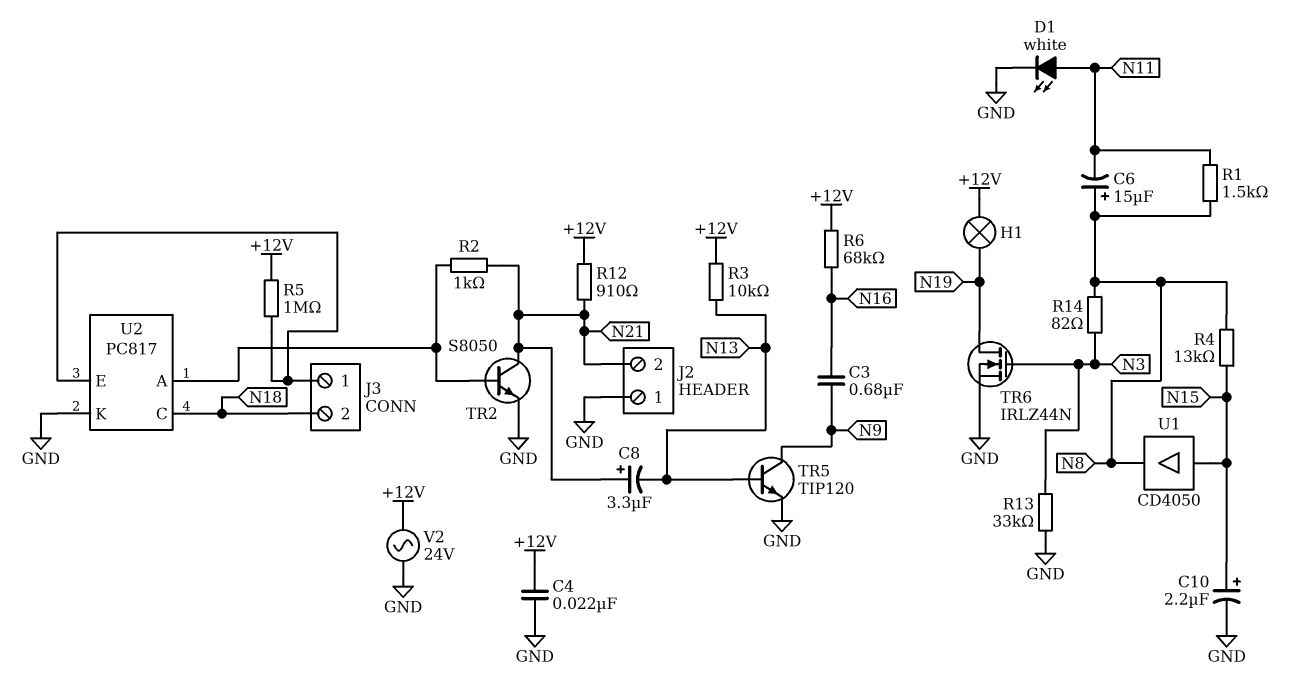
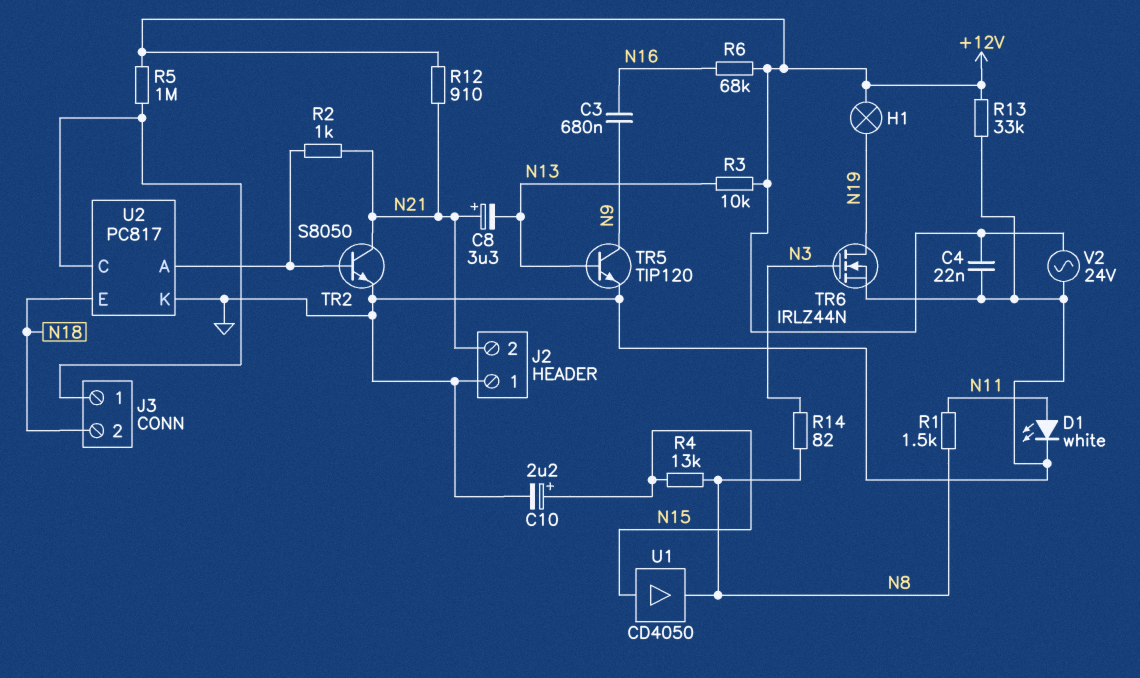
C6: 15uF (plus N8, minus N11) -> none
R13: 33k (GND, N3) -> 33k (+12V, GND)
U2 pin C: N18 -> J3/1
U2 pin E: J3/1 -> N18

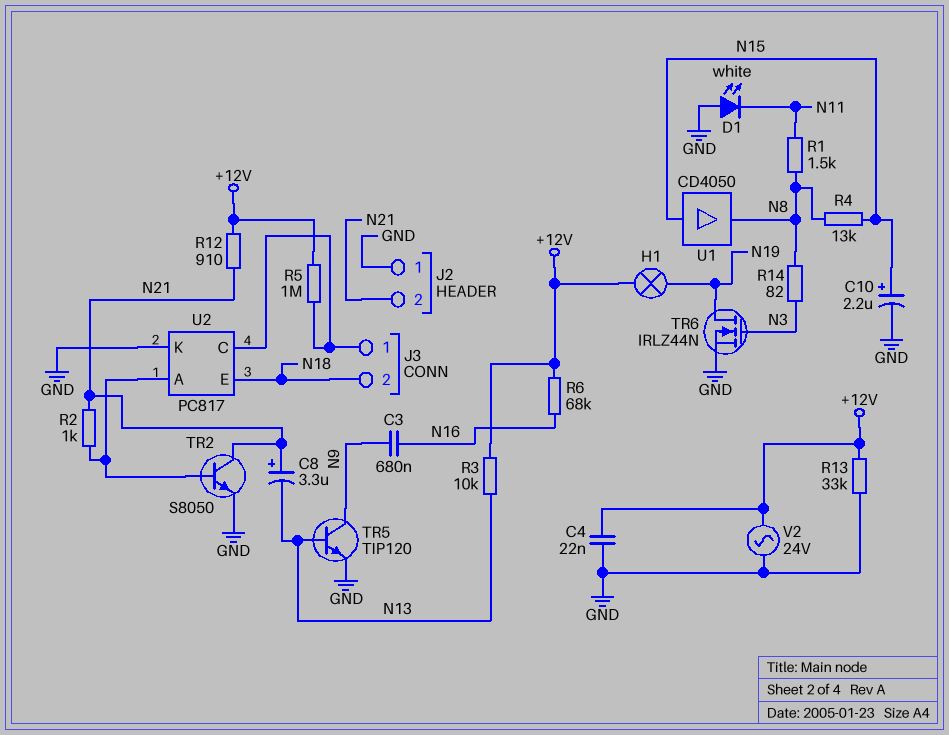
D1: LED white (A N11, K GND) -> LED white (A GND, K N11)

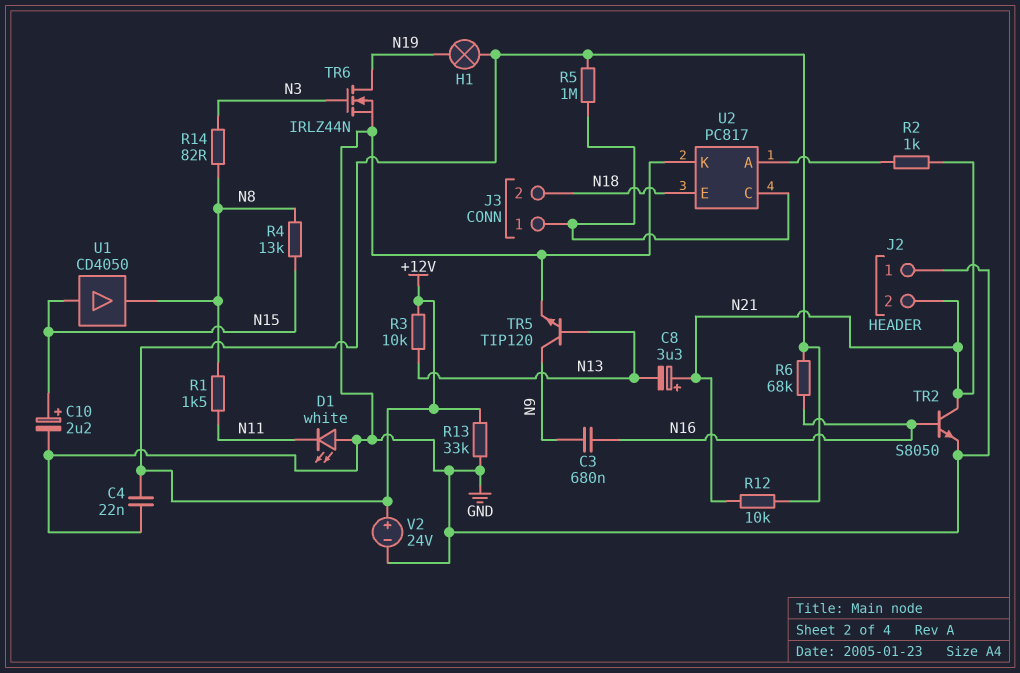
R12: 910 (+12V, N21) -> 10k (+12V, N21)
TR2: NPN S8050 (B U2/A, C N21, E GND) -> NPN S8050 (B N16, C N21, E GND)
V2: AC 24V (+12V, GND) -> 24V (plus +12V, minus GND)

